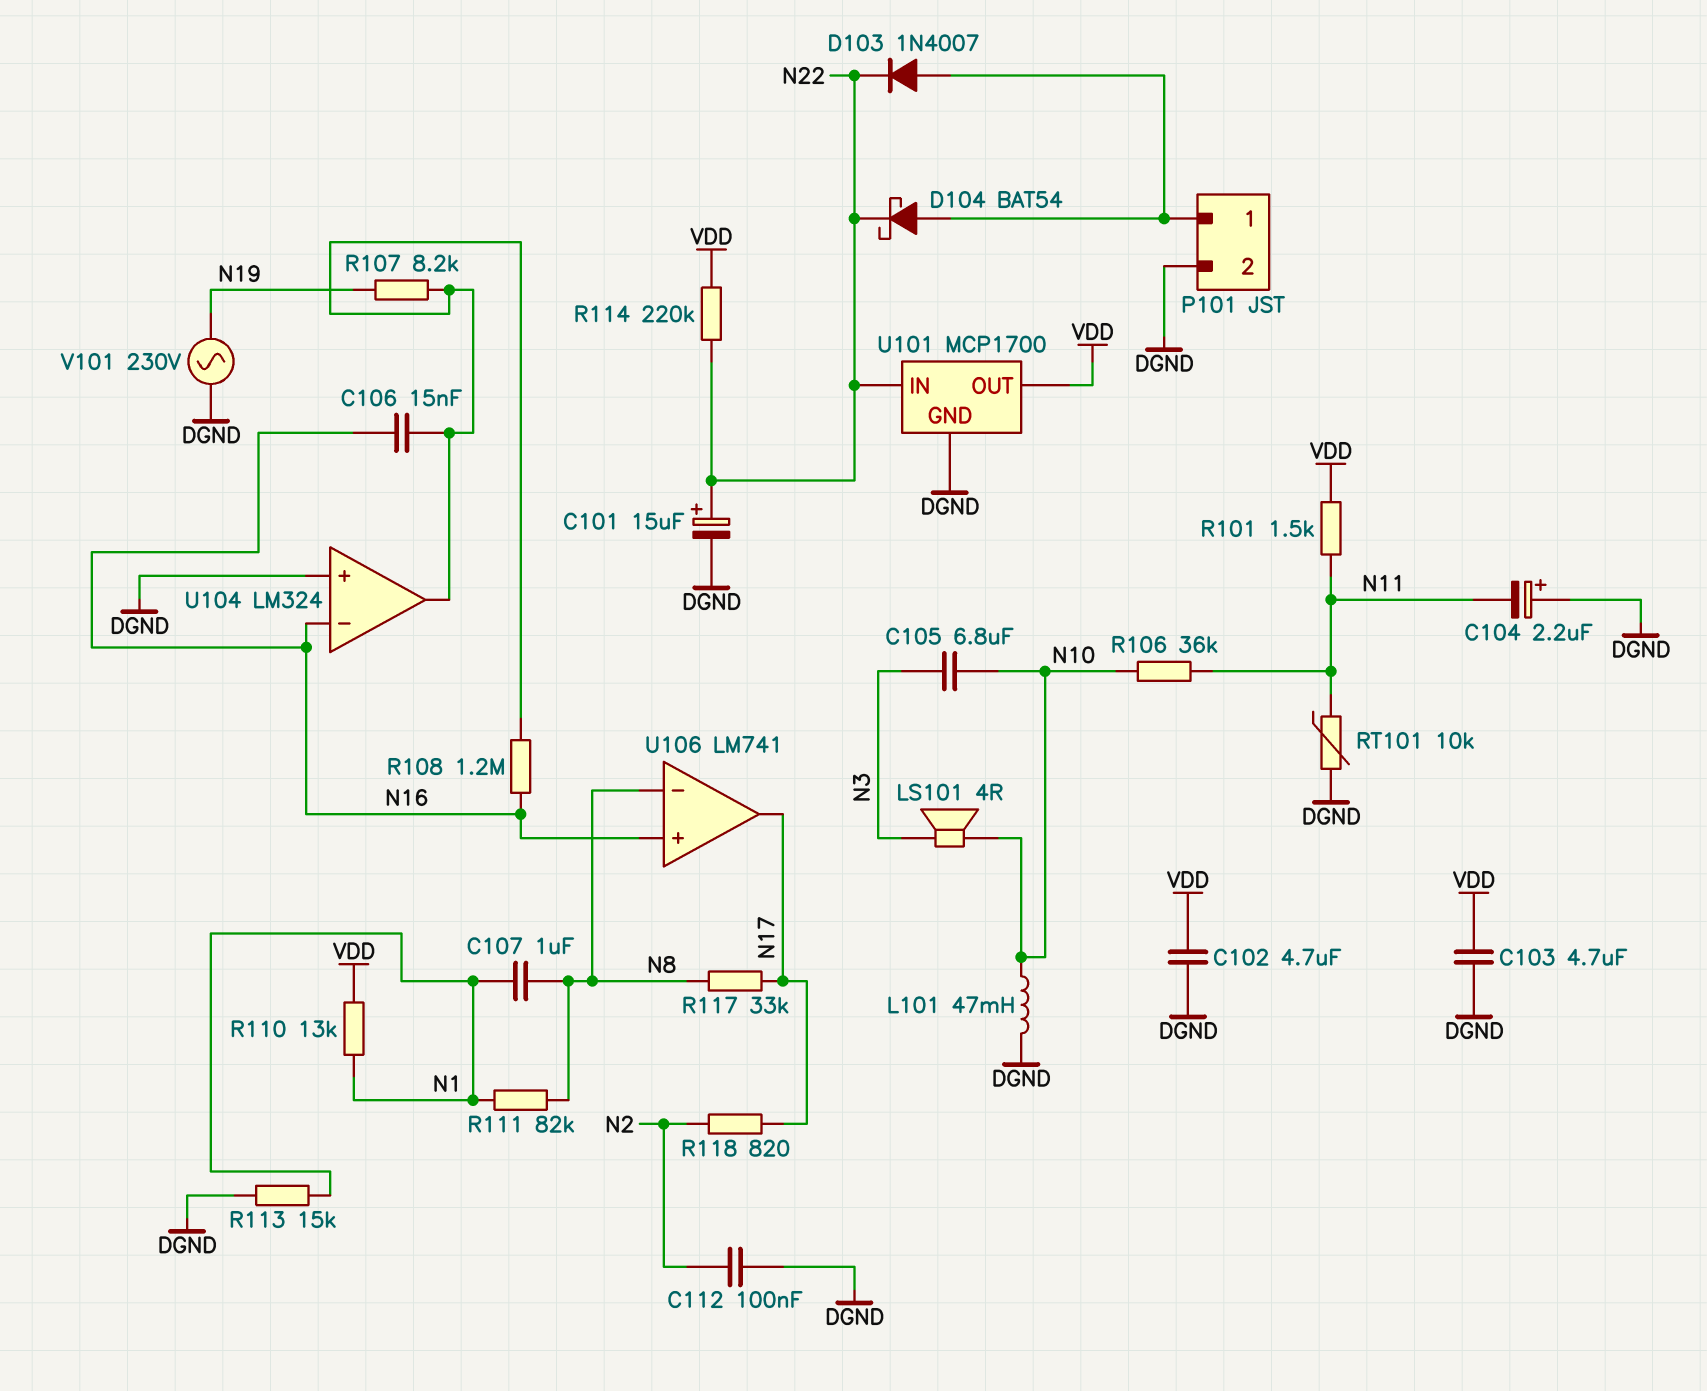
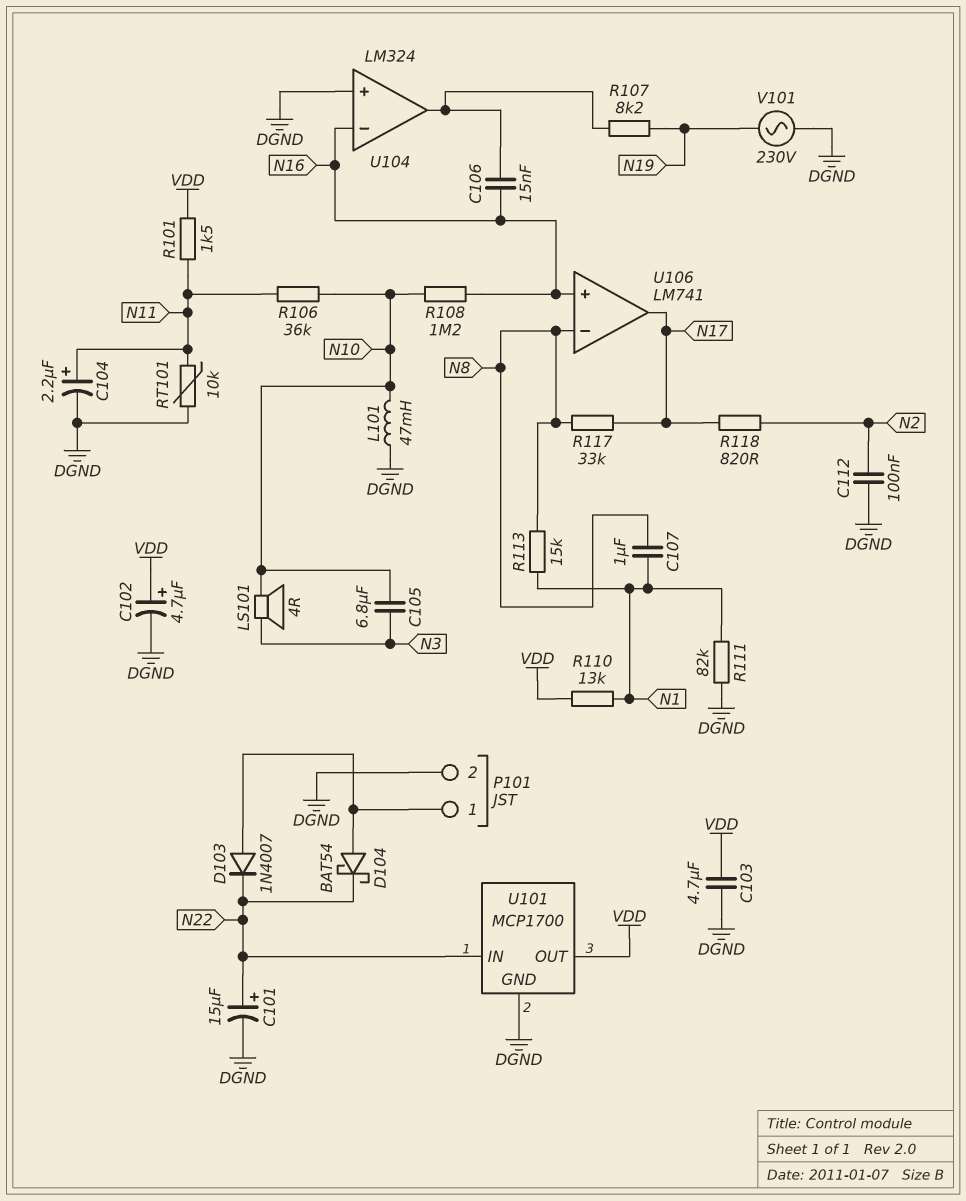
C102: 4.7uF (DGND, VDD) -> 4.7uF (plus VDD, minus DGND)
C104: 2.2uF (plus DGND, minus N11) -> 2.2uF (plus N11, minus DGND)
R108: 1.2M (N16, U104/out) -> 1.2M (N10, N16)
R111: 82k (N1, N8) -> 82k (DGND, N1)
R113: 15k (DGND, N1) -> 15k (N1, N8)
R114: 220k (N22, VDD) -> none

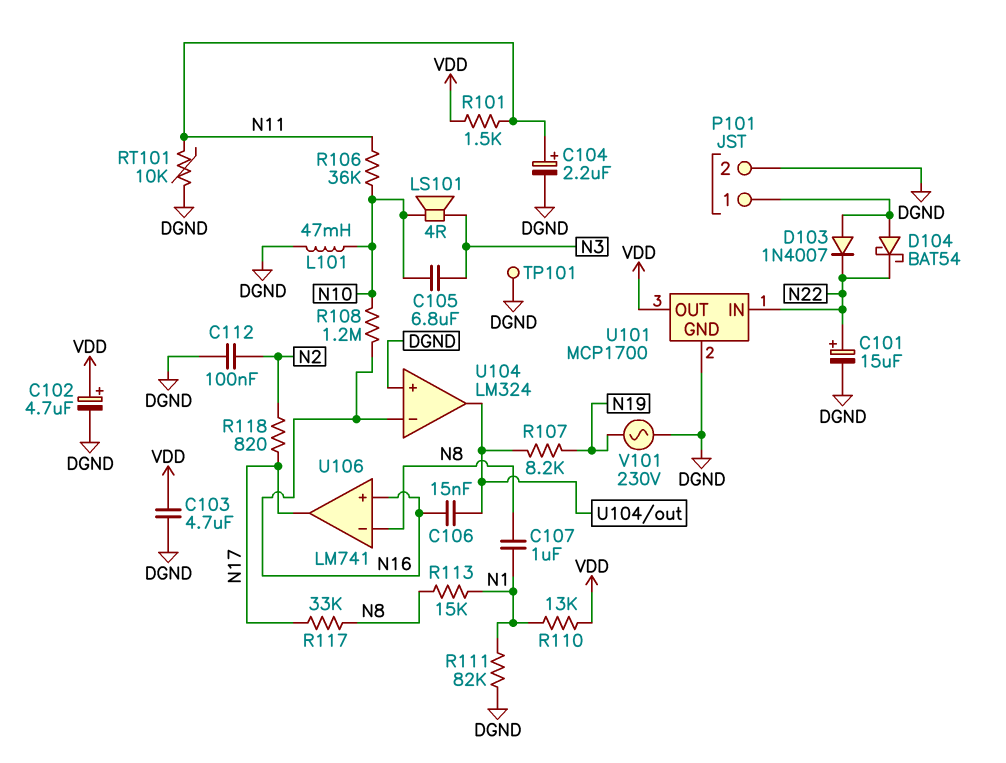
TP101: none -> test point (DGND)

